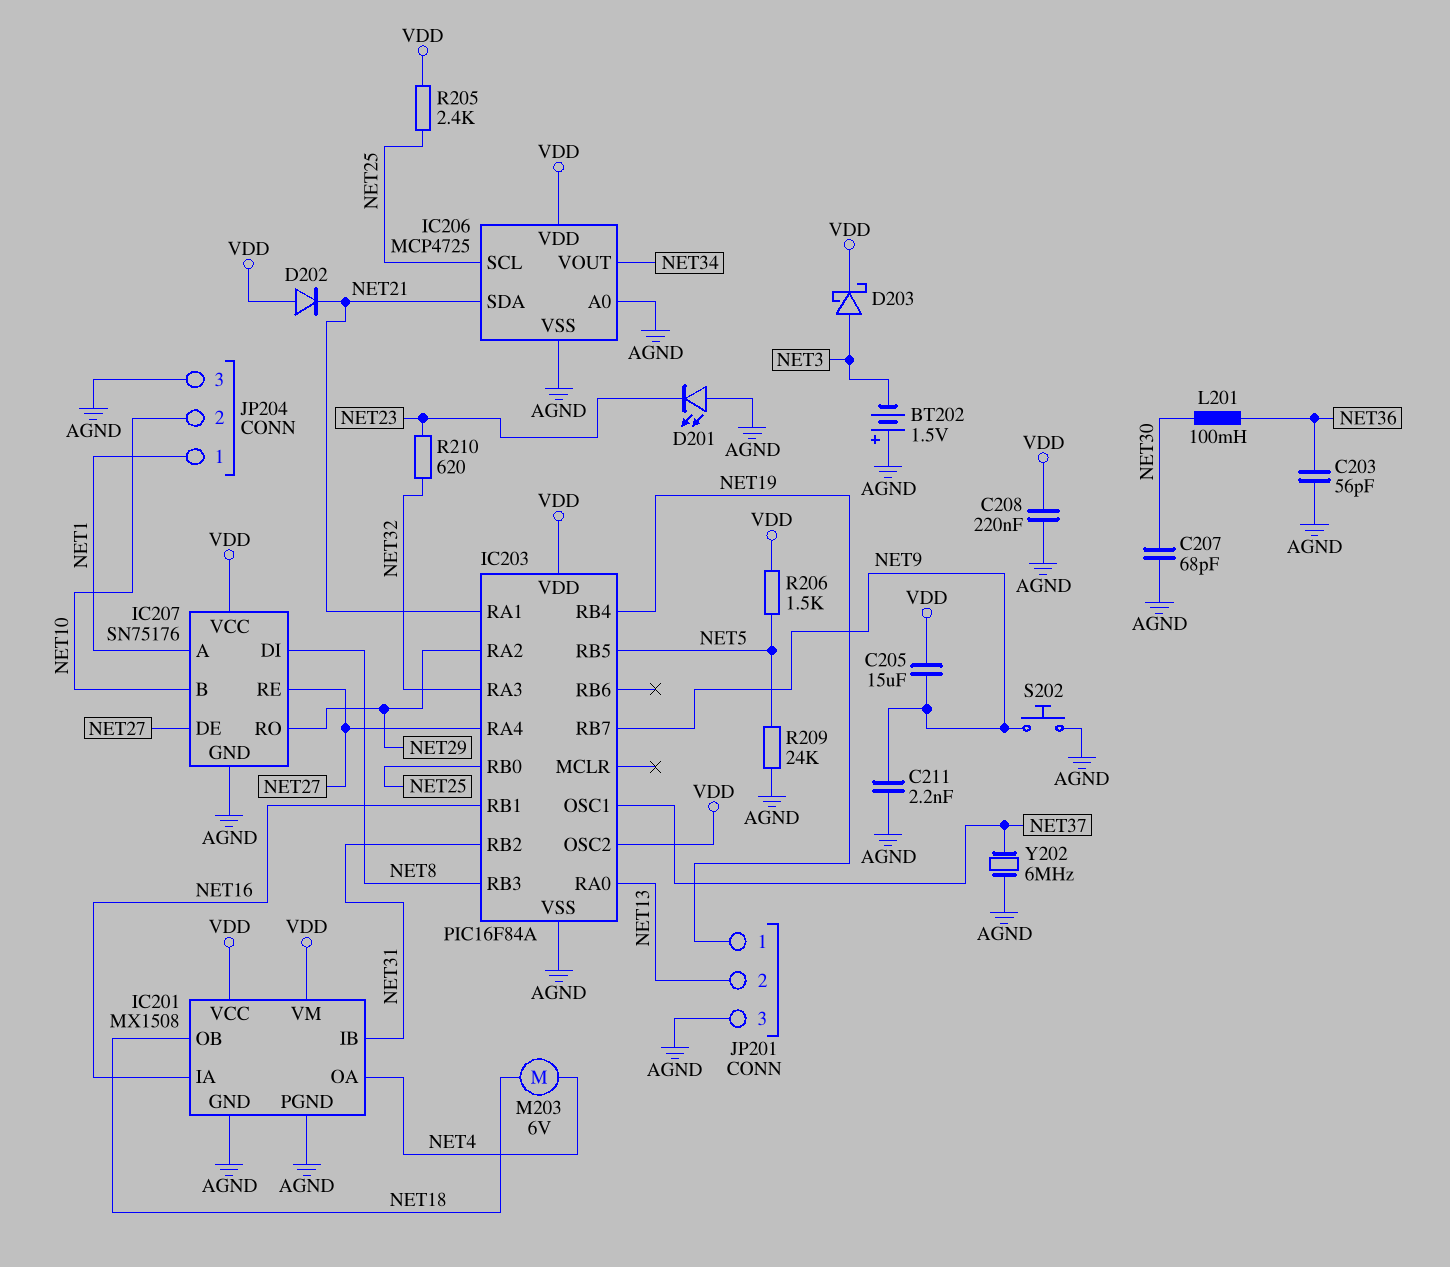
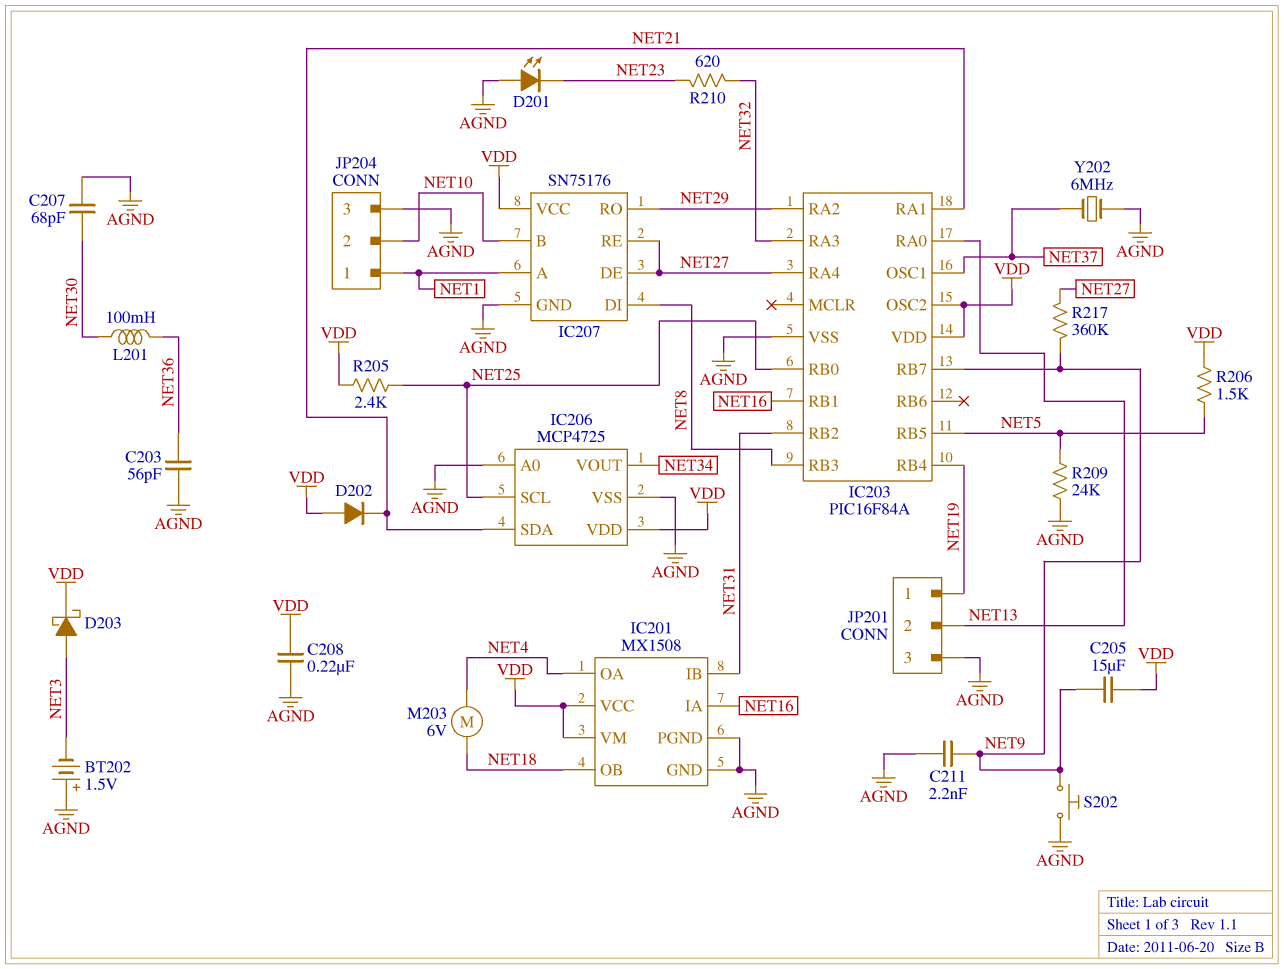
R217: none -> 360k (NET9, NET27)

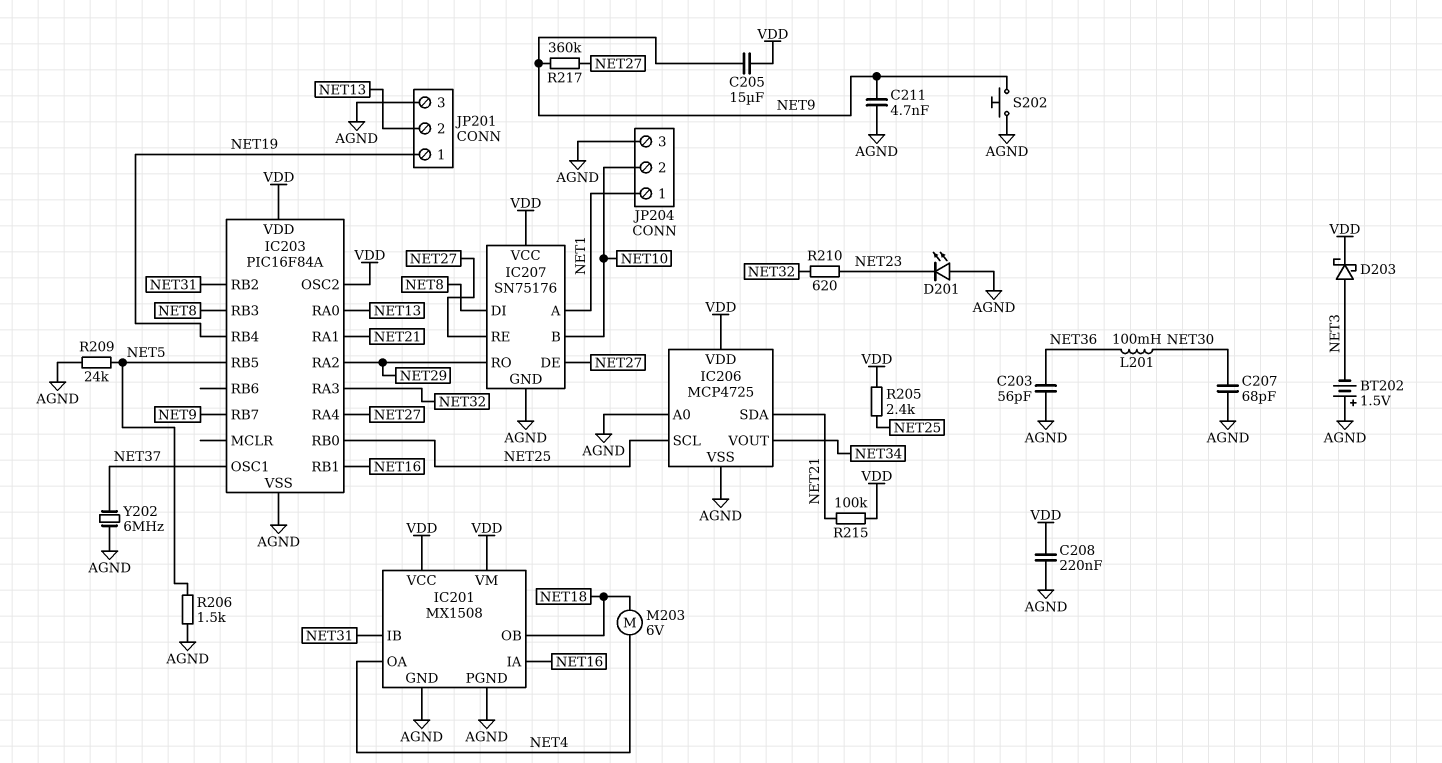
C211: 2.2nF (AGND, NET9) -> 4.7nF (AGND, NET9)
D202: diode (A VDD, K NET21) -> none
R206: 1.5k (NET5, VDD) -> 1.5k (AGND, NET5)
R215: none -> 100k (NET21, VDD)

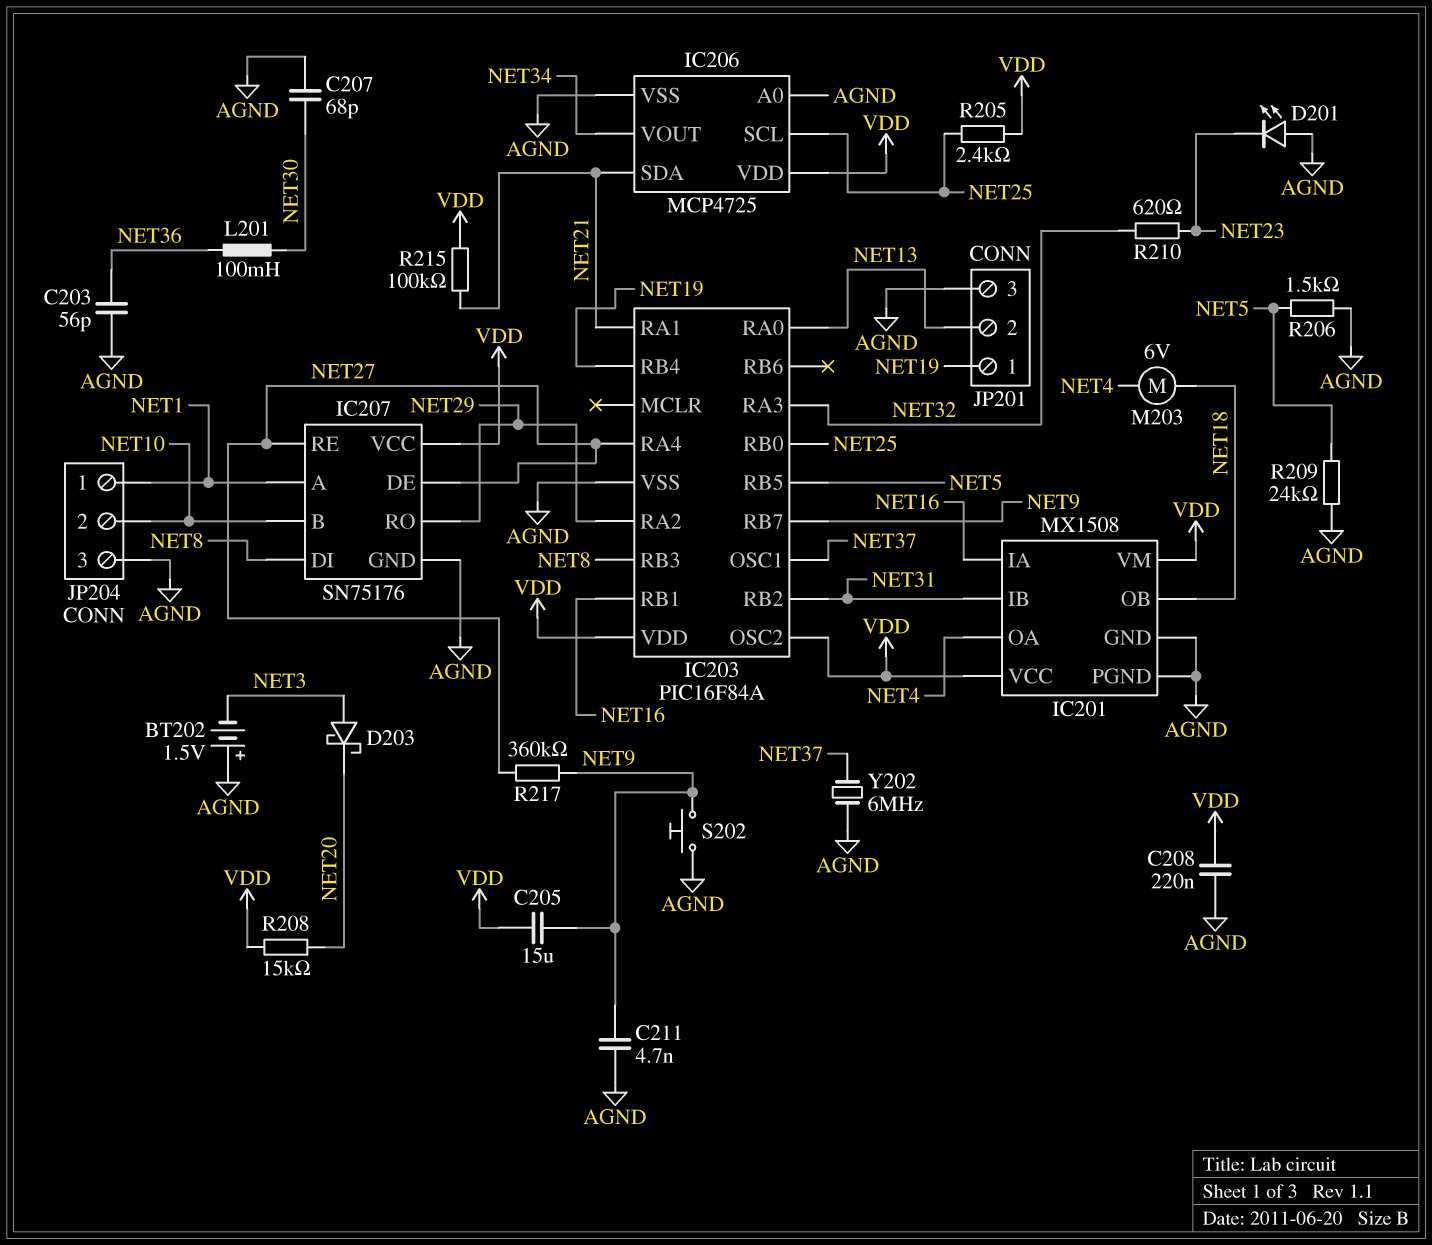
D203: schottky (A NET3, K VDD) -> schottky (A NET3, K NET20)
R208: none -> 15k (NET20, VDD)

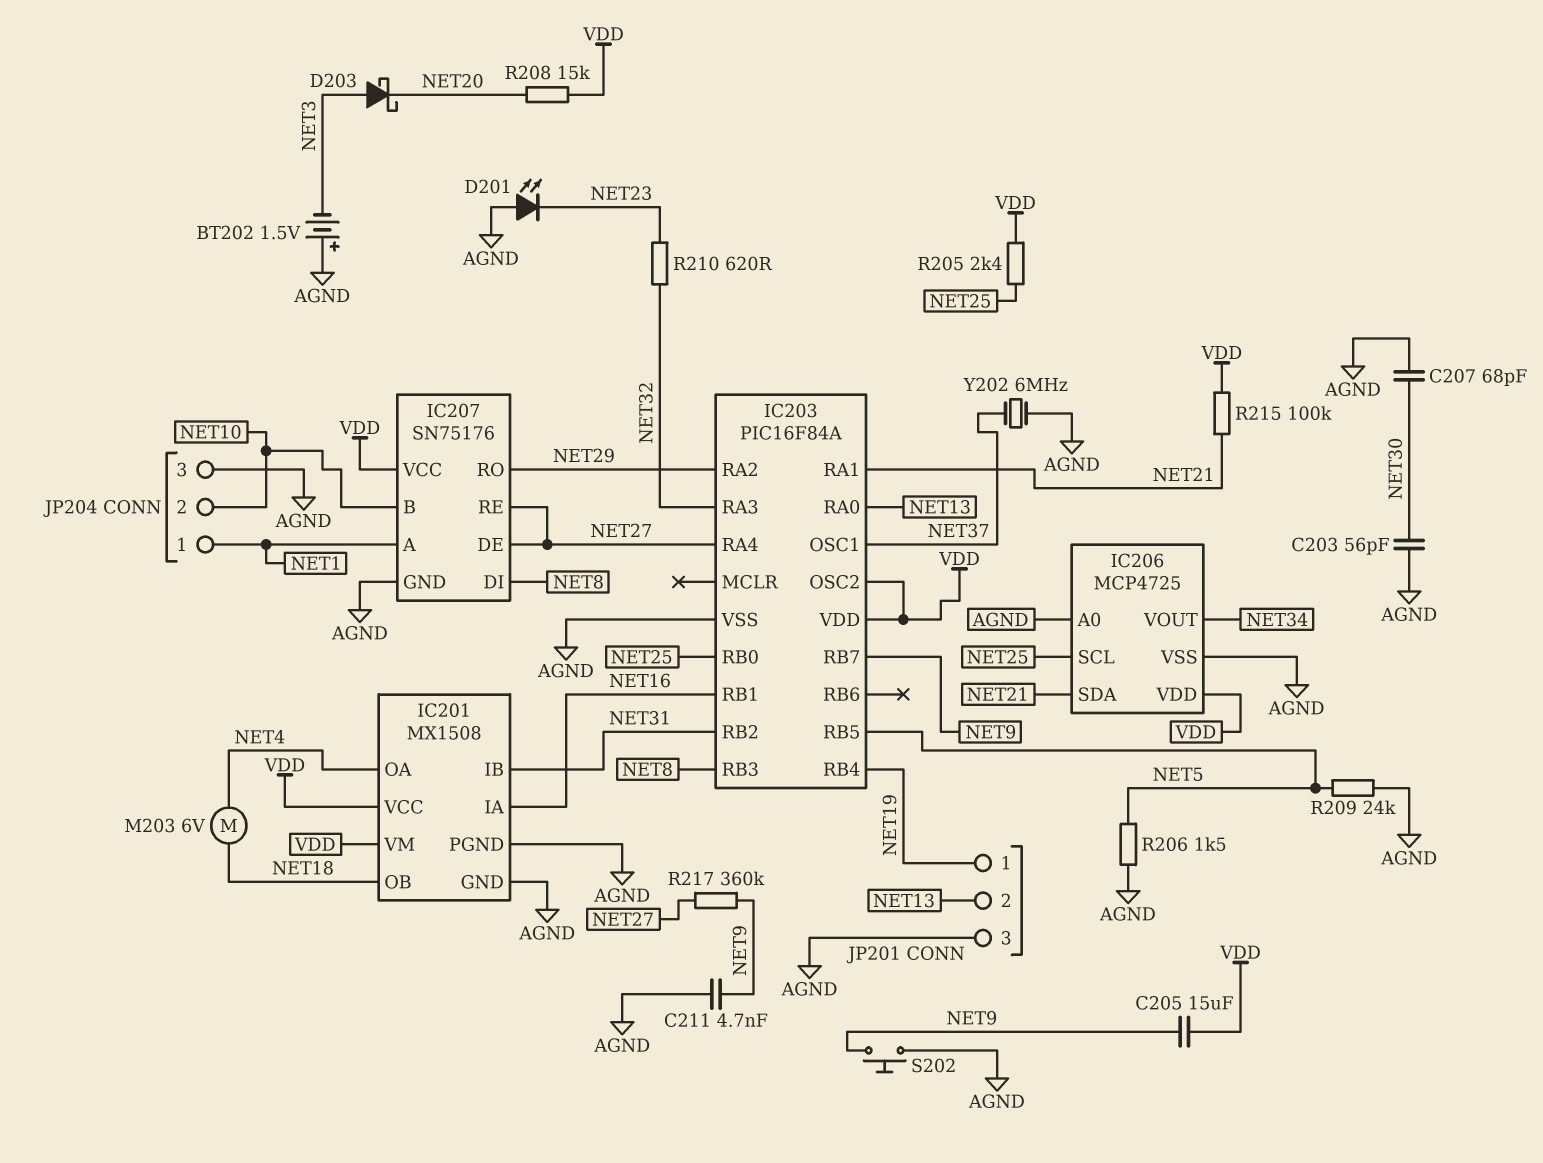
C203: 56pF (AGND, NET36) -> 56pF (AGND, NET30)
C208: 220nF (AGND, VDD) -> none
L201: 100mH (NET30, NET36) -> none

